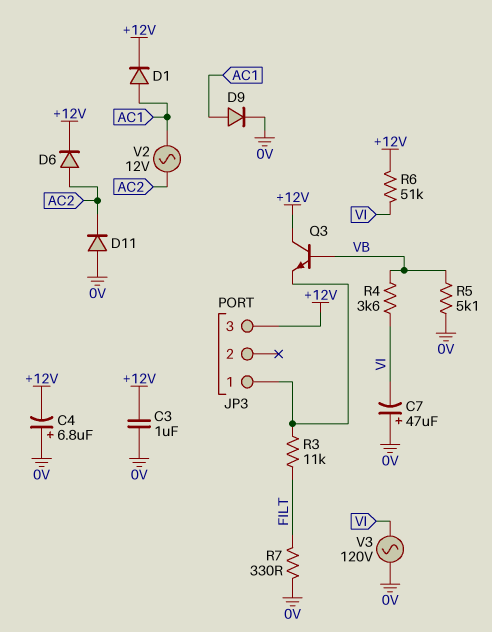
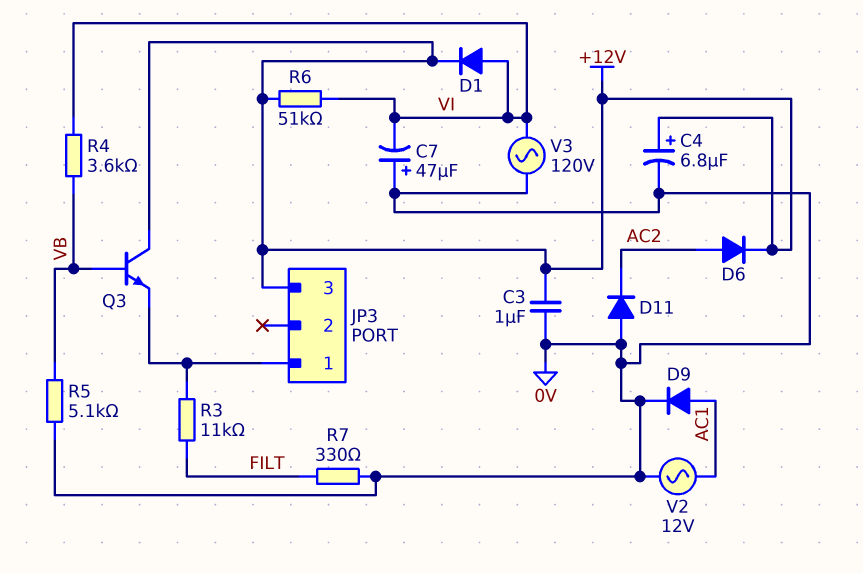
C4: 6.8uF (plus 0V, minus +12V) -> 6.8uF (plus +12V, minus 0V)
D1: diode (A AC1, K +12V) -> diode (A VI, K +12V)
V2: AC 12V (AC1, AC2) -> AC 12V (0V, AC1)

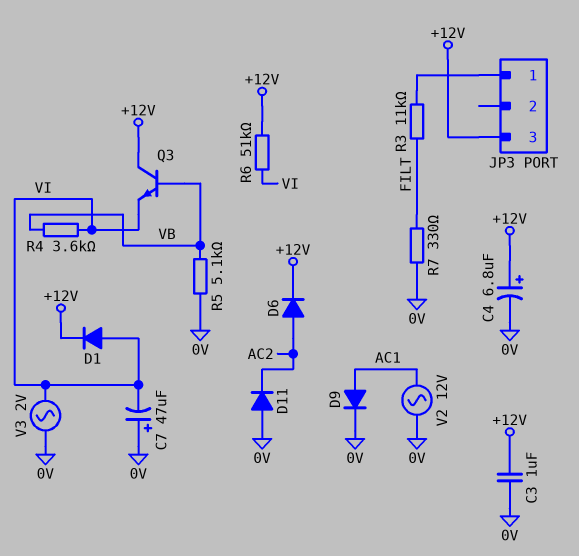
Q3: NPN (B VB, C +12V, E JP3/1) -> NPN (B VB, C +12V, E VI)
V3: AC 120V (0V, VI) -> AC 2V (0V, VI)

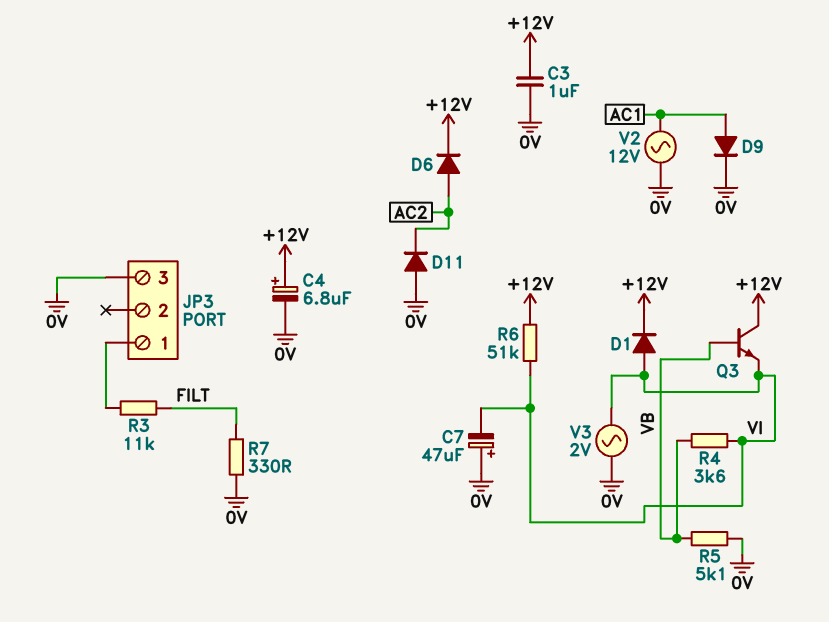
JP3 pin 3: +12V -> 0V

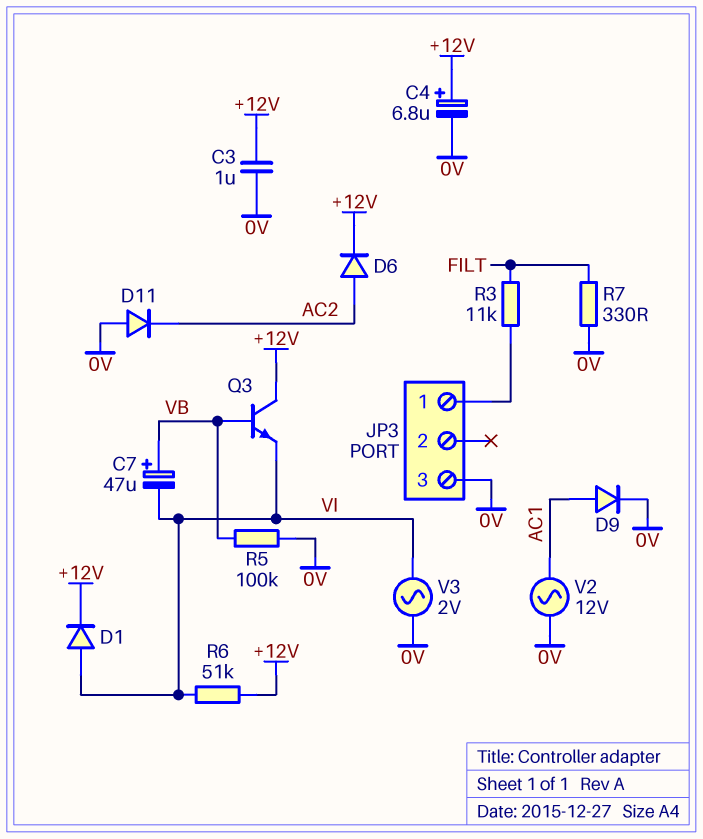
C7: 47uF (plus 0V, minus VI) -> 47uF (plus VB, minus VI)
R4: 3.6k (VB, VI) -> none
R5: 5.1k (0V, VB) -> 100k (0V, VB)

